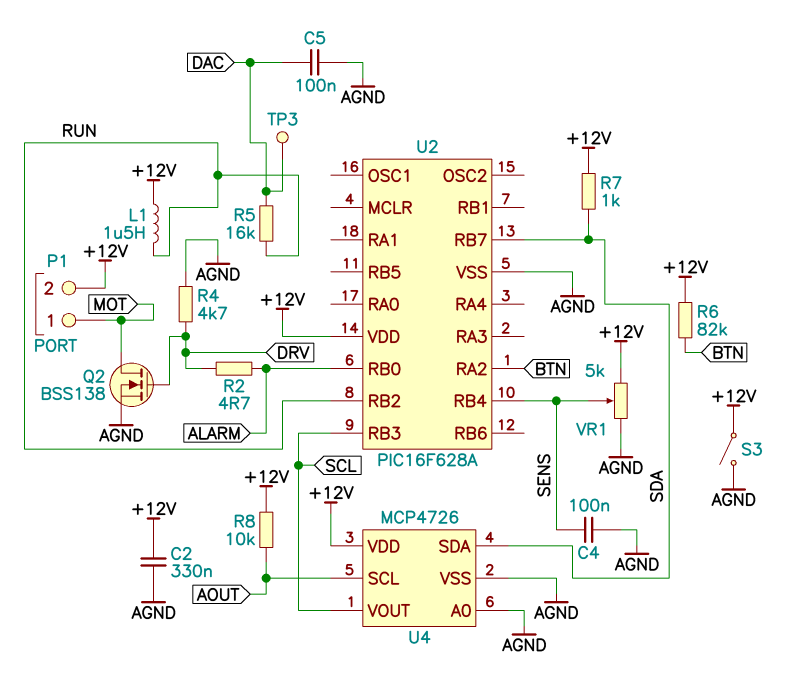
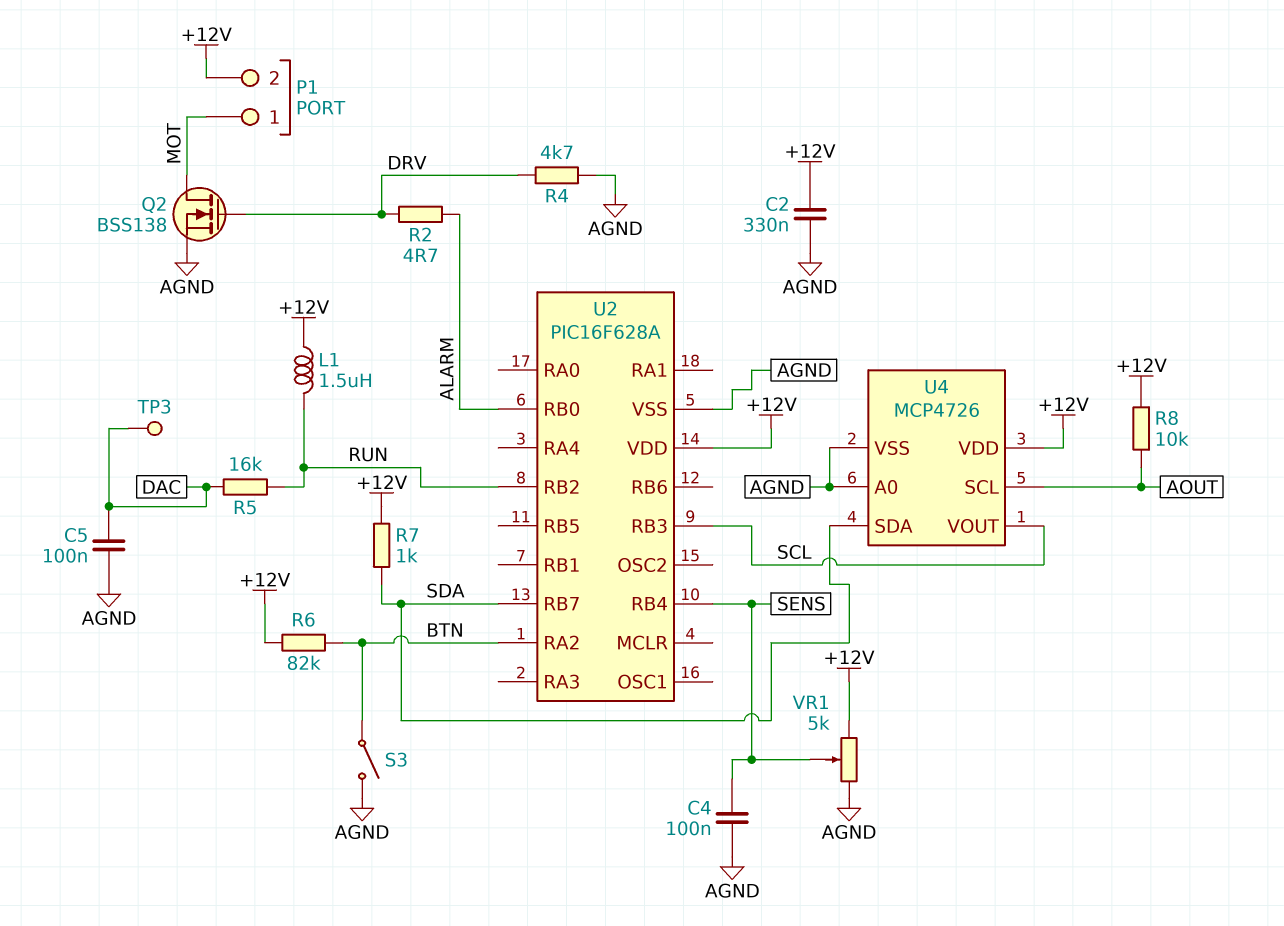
S3: switch (+12V, AGND) -> switch (AGND, BTN)

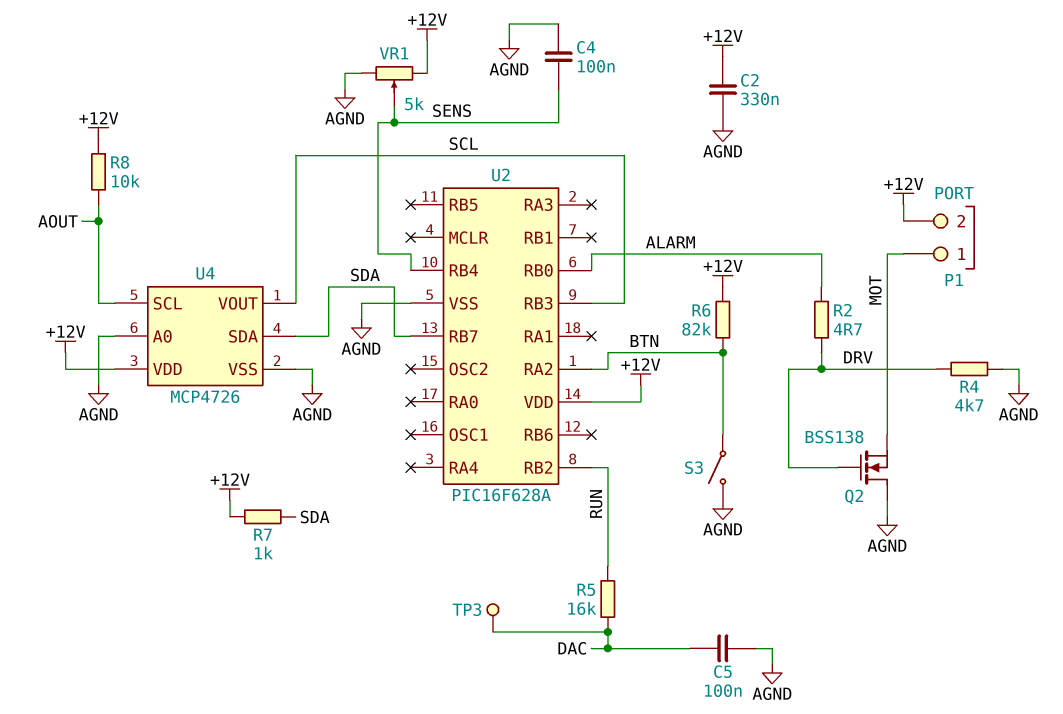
L1: 1.5uH (+12V, RUN) -> none
Q2: NMOS BSS138 (G DRV, D MOT, S AGND) -> NMOS BSS138 (G DRV, D AGND, S MOT)

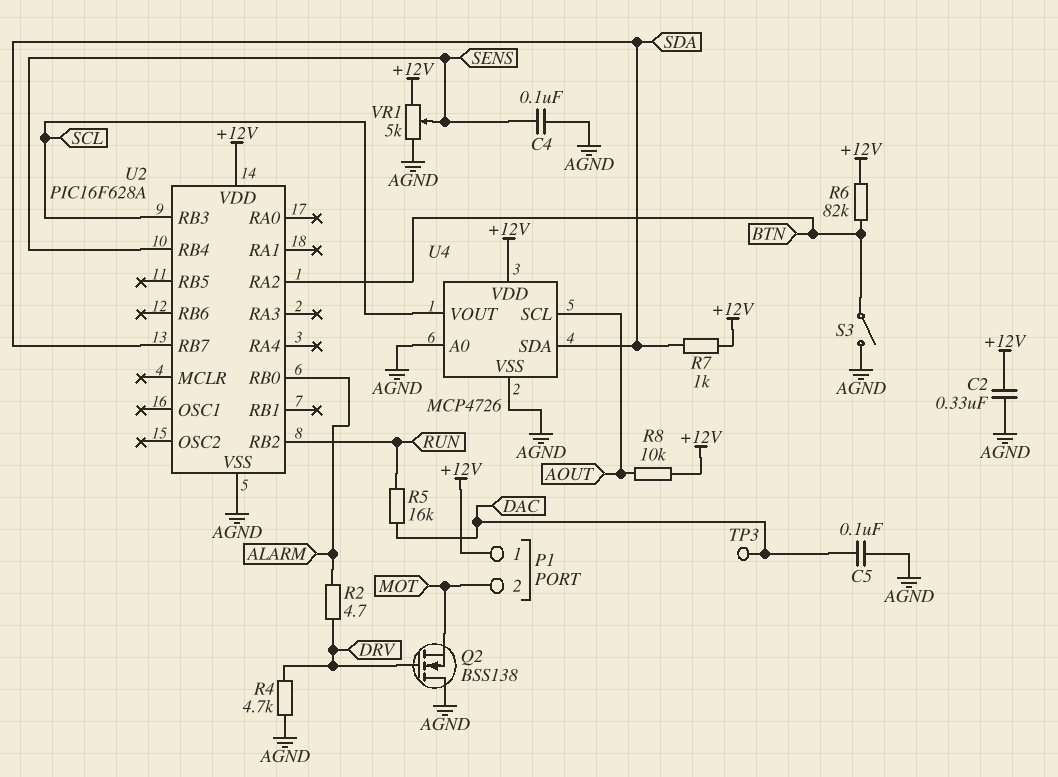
P1 pin 1: MOT -> +12V
P1 pin 2: +12V -> MOT

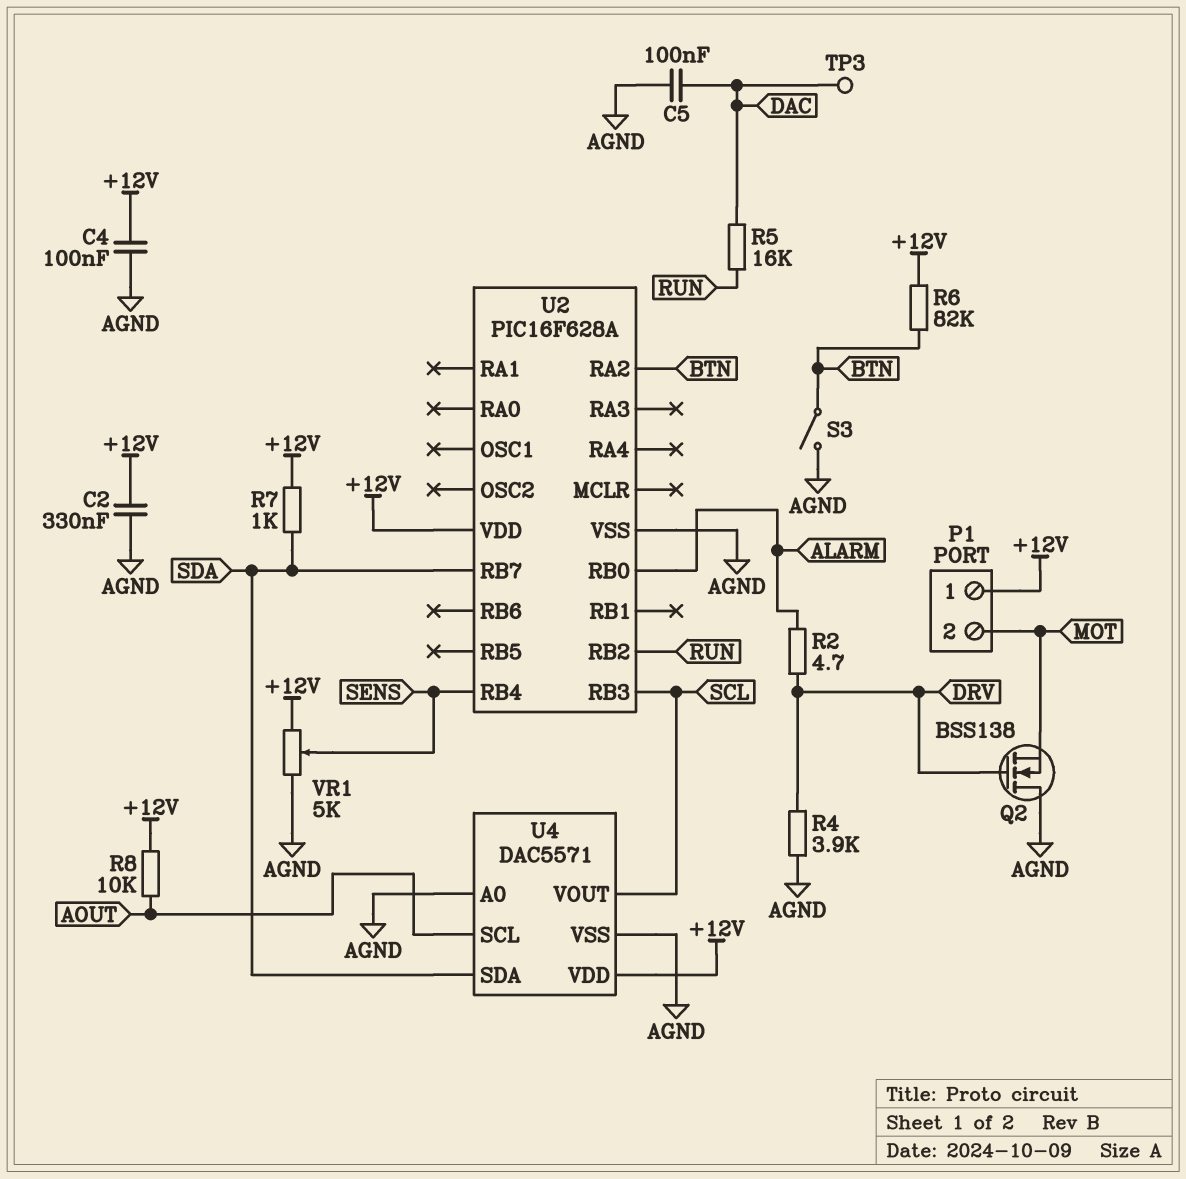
C4: 100nF (AGND, SENS) -> 100nF (+12V, AGND)
R4: 4.7k (AGND, DRV) -> 3.9k (AGND, DRV)
U4: MCP4726 -> DAC5571

